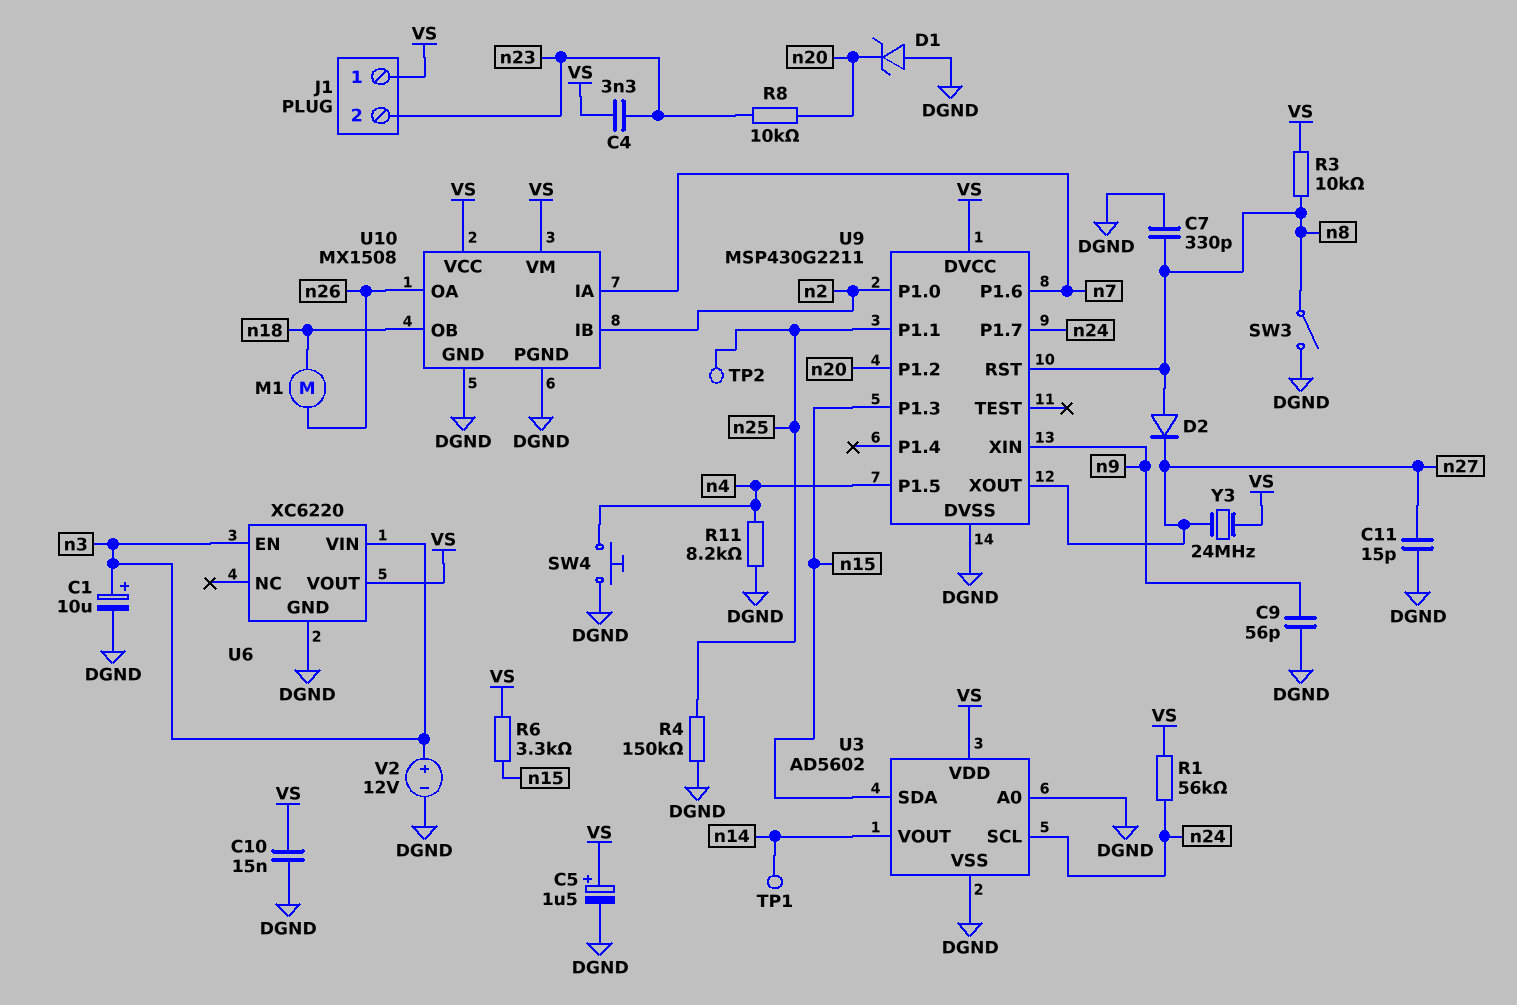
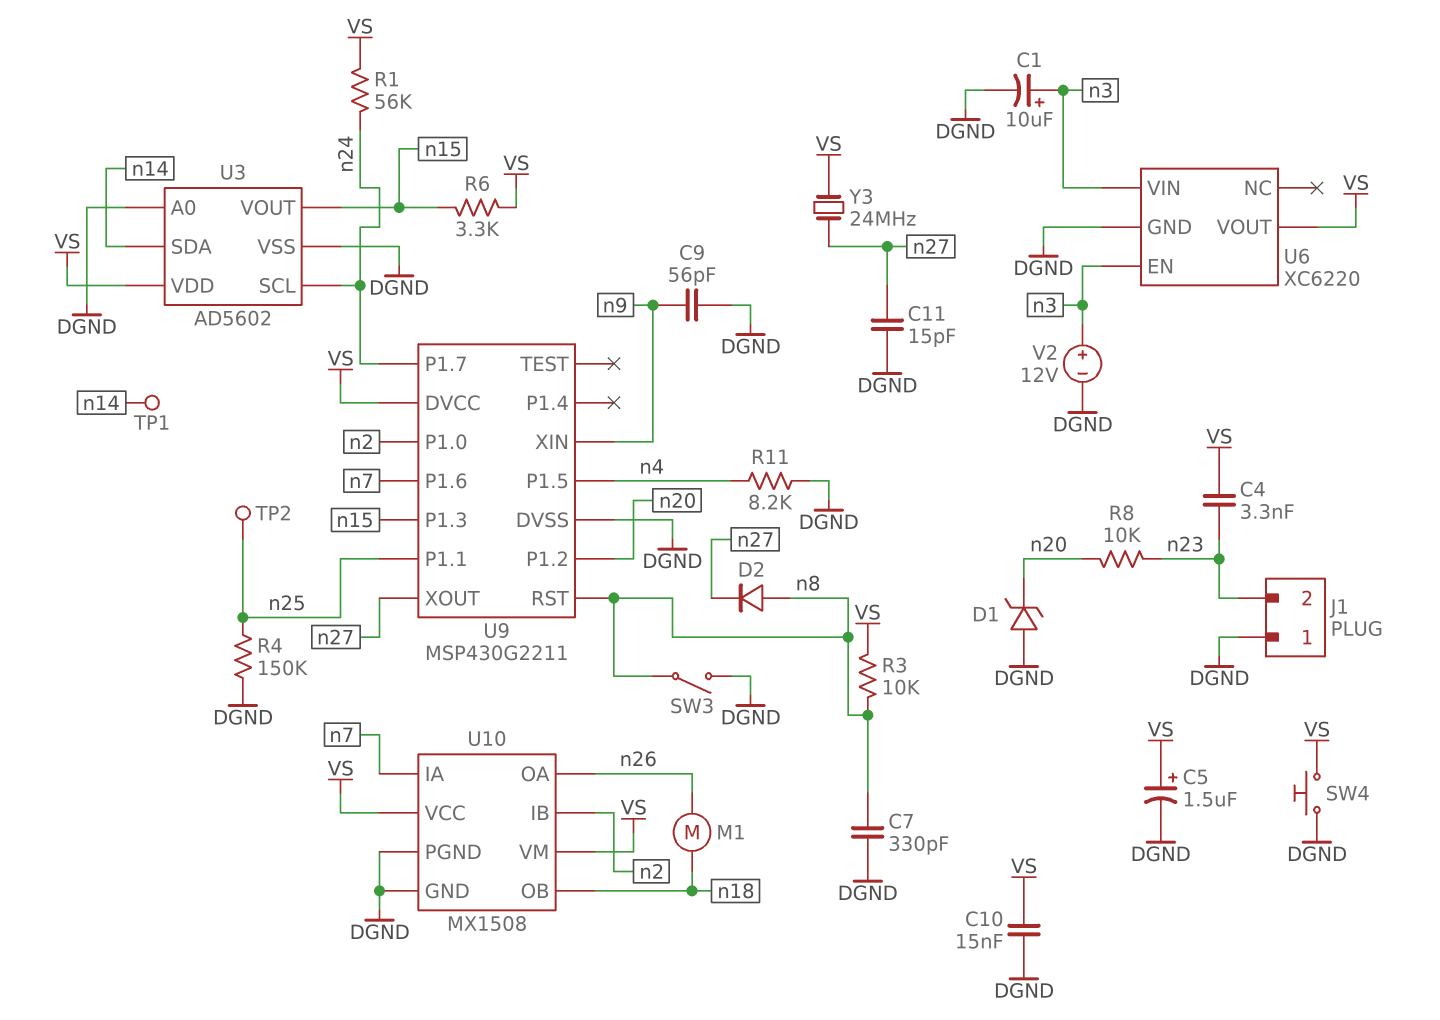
J1 pin 1: VS -> DGND
SW4: button (DGND, n4) -> button (DGND, VS)
U3 pin SDA: n15 -> n14
U3 pin VOUT: n14 -> n15

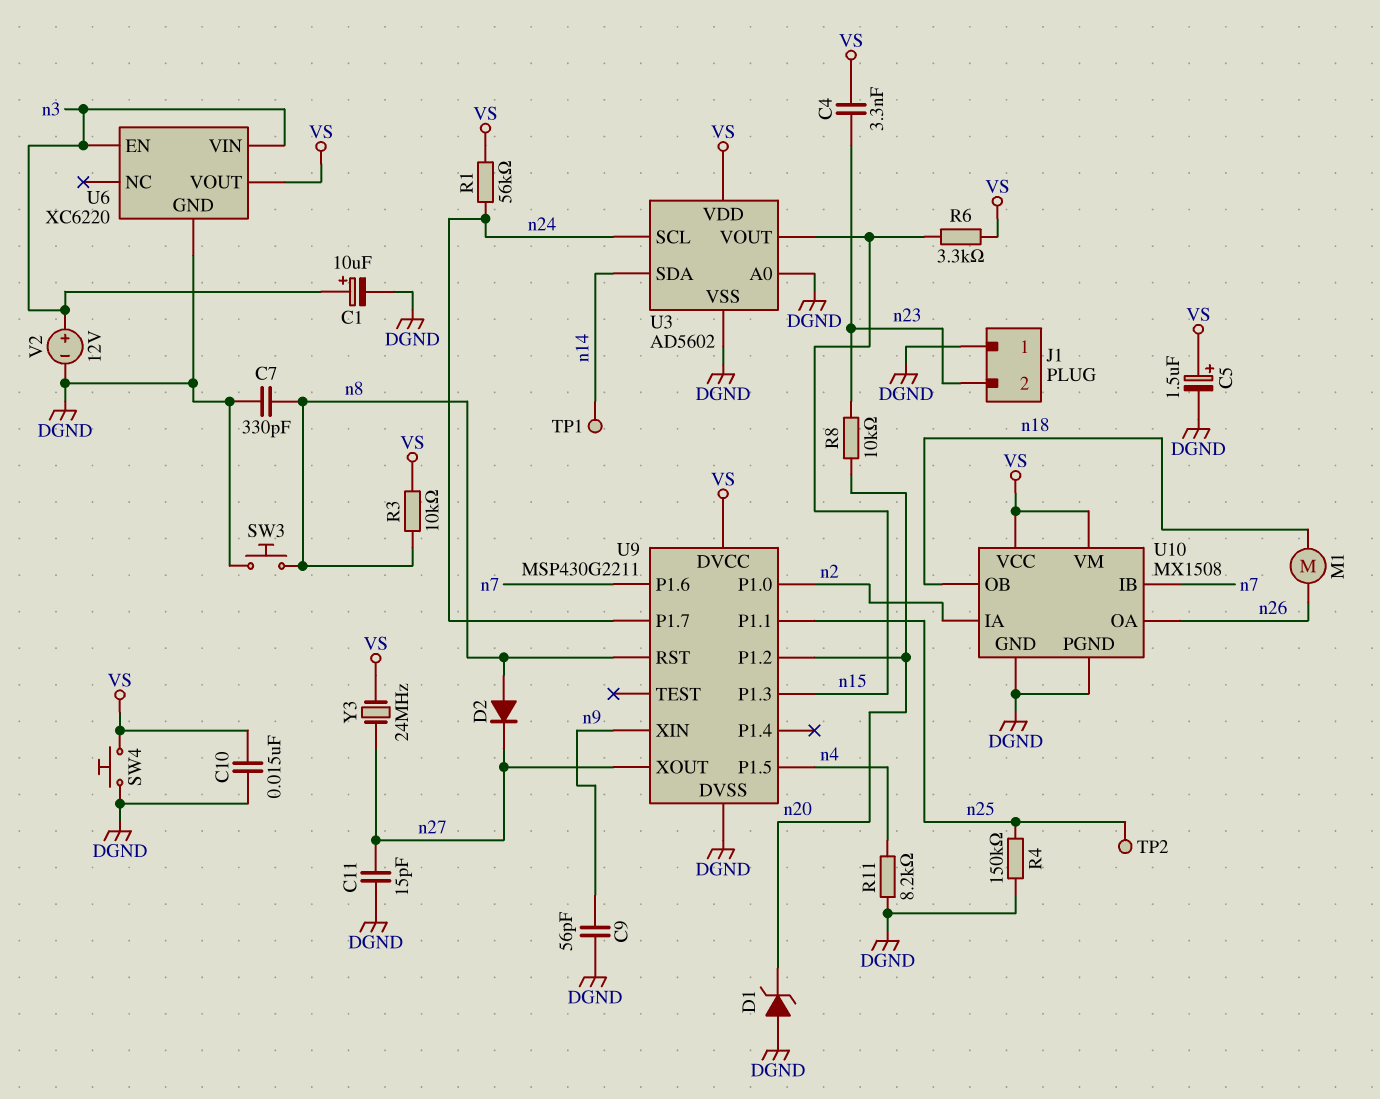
SW3: switch (DGND, n8) -> button (DGND, n8)
U10 pin IA: n7 -> n2
U10 pin IB: n2 -> n7

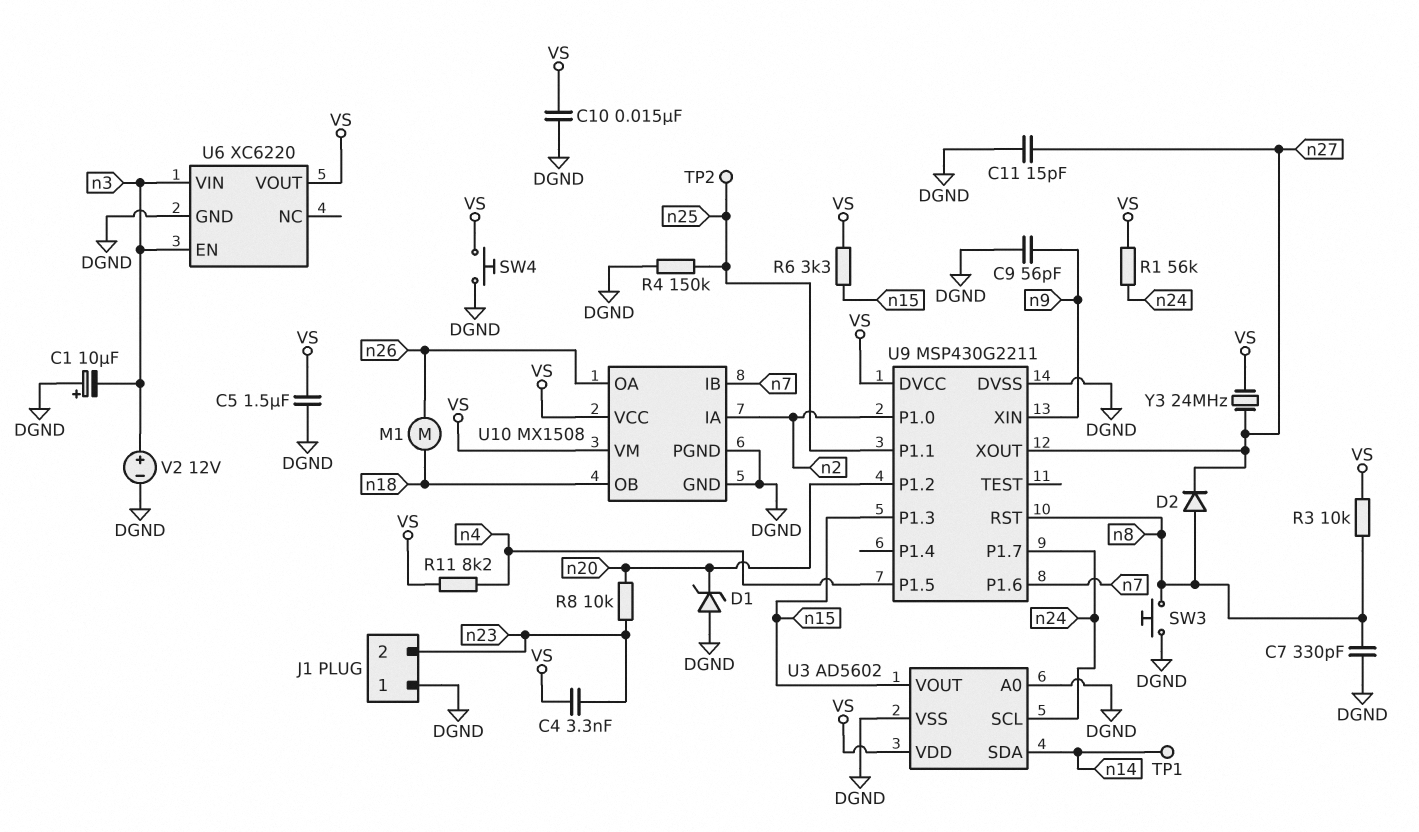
C1: 10uF (plus n3, minus DGND) -> 10uF (plus DGND, minus n3)
C5: 1.5uF (plus VS, minus DGND) -> 1.5uF (DGND, VS)
R11: 8.2k (DGND, n4) -> 8.2k (VS, n4)

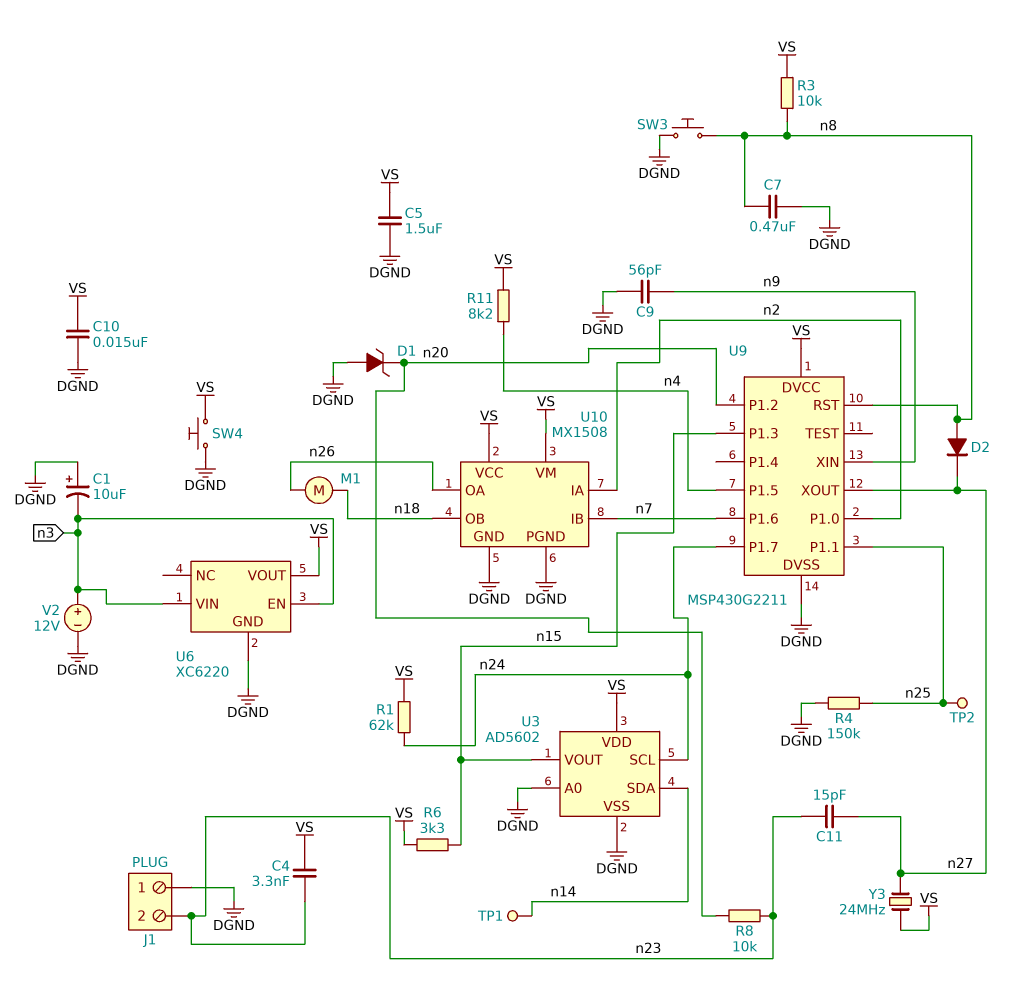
C7: 330pF (DGND, n8) -> 470nF (DGND, n8)
C11: 15pF (DGND, n27) -> 15pF (n23, n27)
R1: 56k (VS, n24) -> 62k (VS, n24)

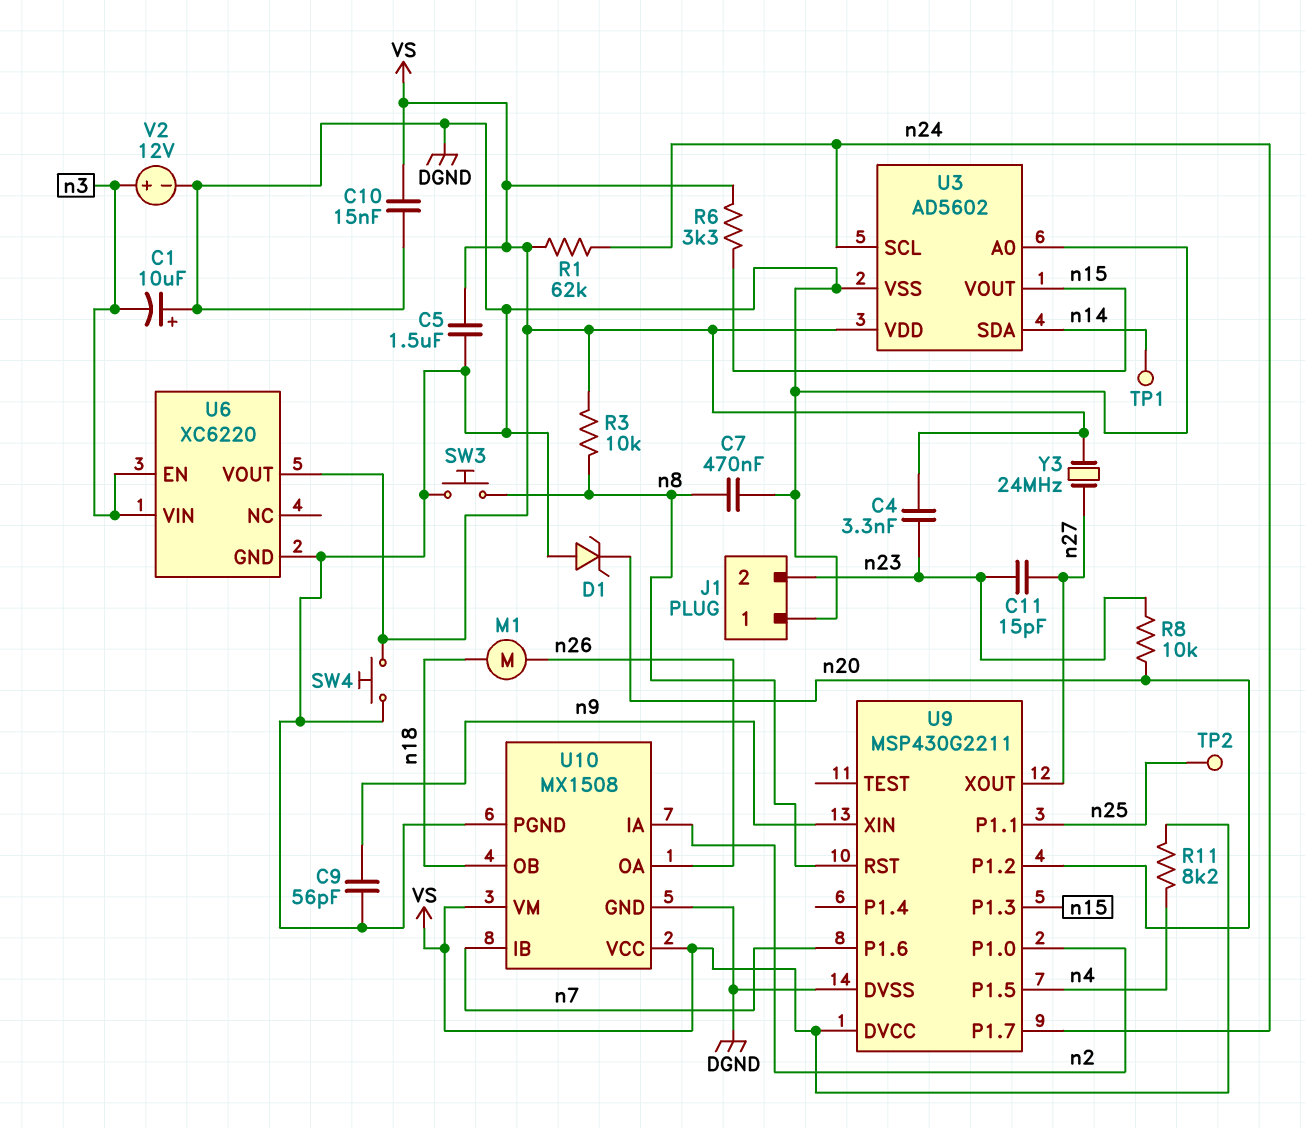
D2: diode (A n8, K n27) -> none
R4: 150k (DGND, n25) -> none

